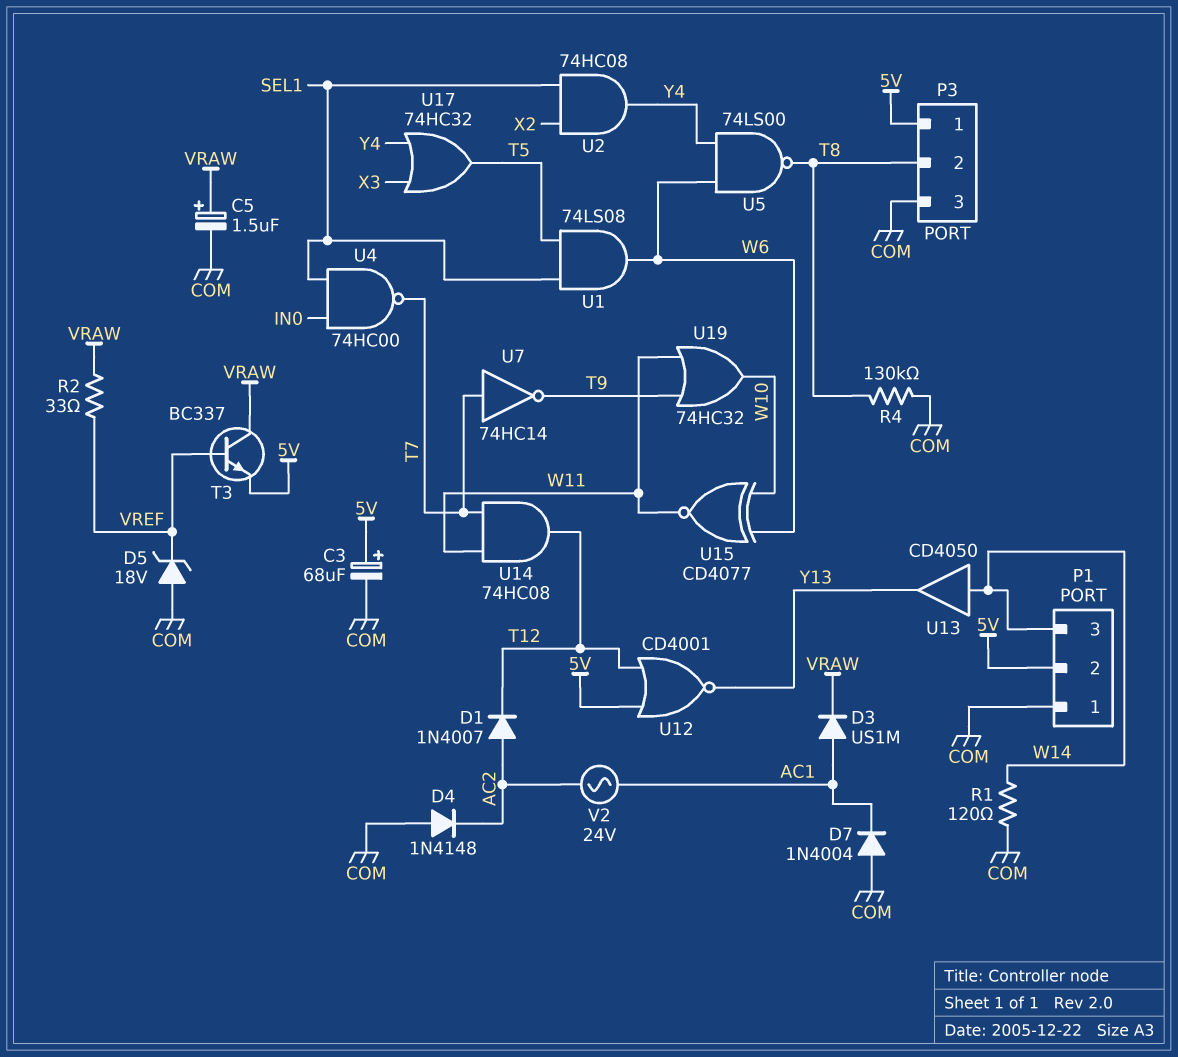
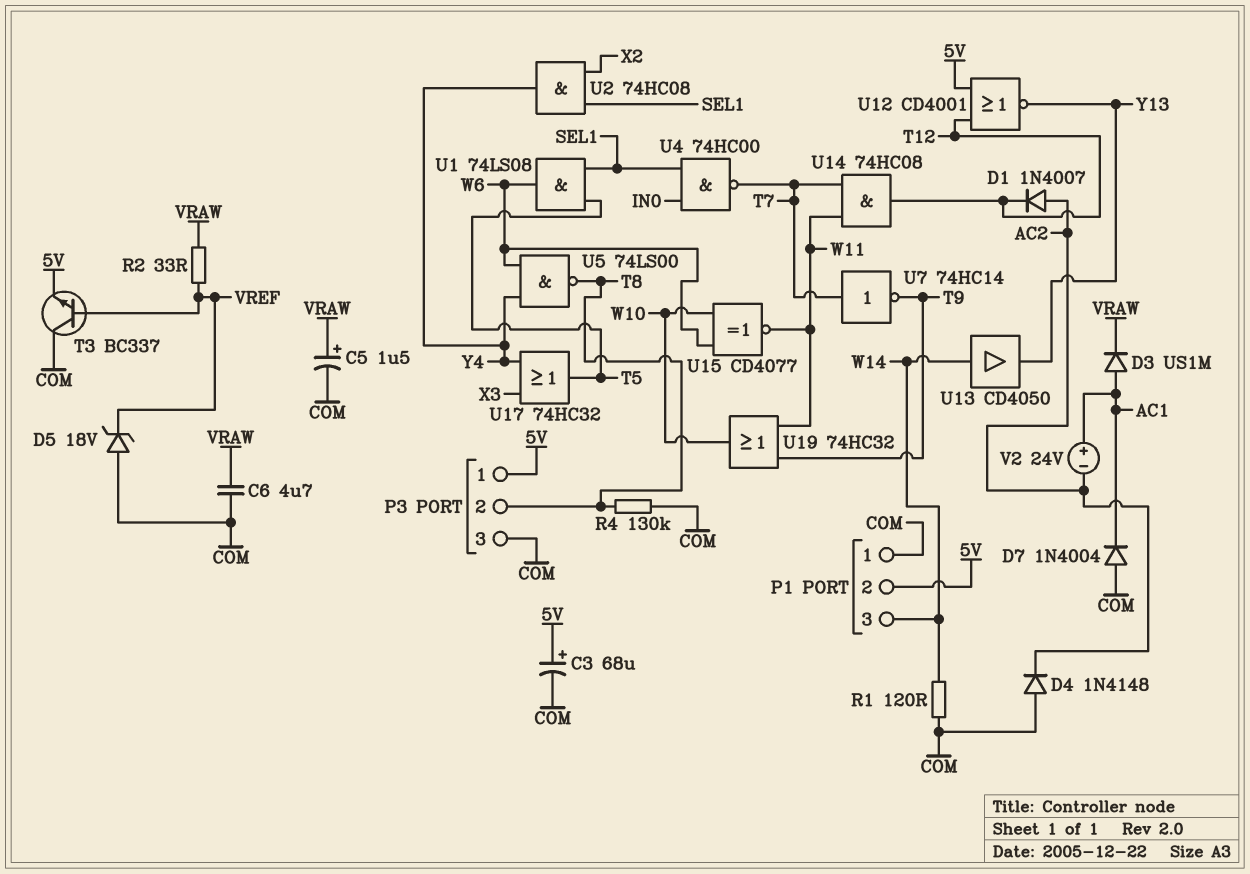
C6: none -> 4.7uF (COM, VRAW)
T3: NPN BC337 (B VREF, C VRAW, E 5V) -> NPN BC337 (B VREF, C COM, E 5V)
V2: AC 24V (AC1, AC2) -> 24V (plus AC1, minus AC2)

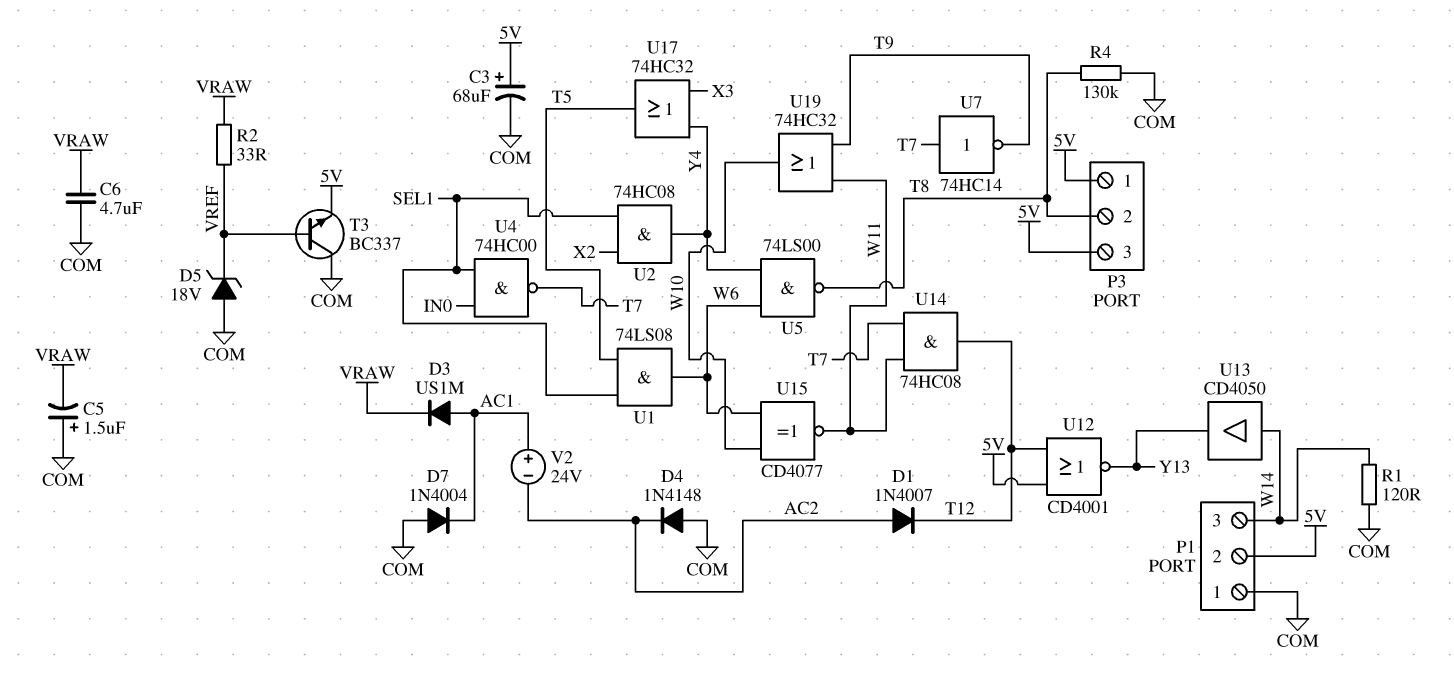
C5: 1.5uF (plus VRAW, minus COM) -> 1.5uF (plus COM, minus VRAW)
P3 pin 3: COM -> 5V

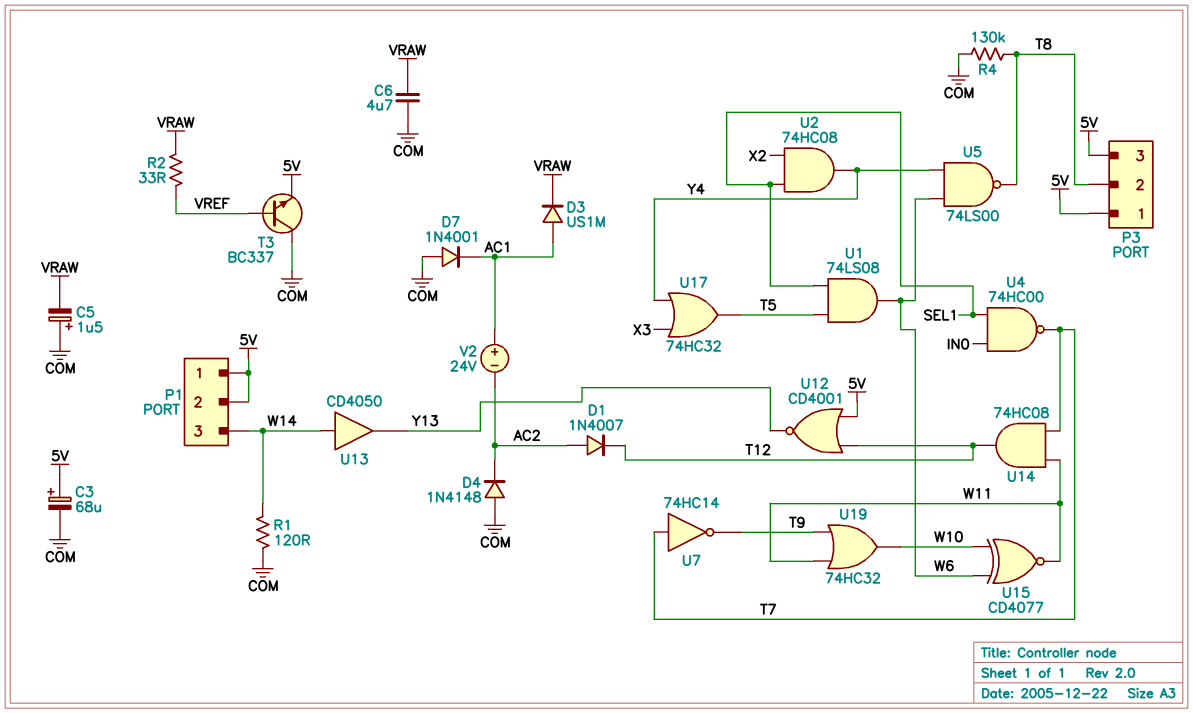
D5: zener 18V (A COM, K VREF) -> none
D7: diode 1N4004 (A COM, K AC1) -> diode 1N4001 (A COM, K AC1)
P1 pin 1: COM -> 5V

